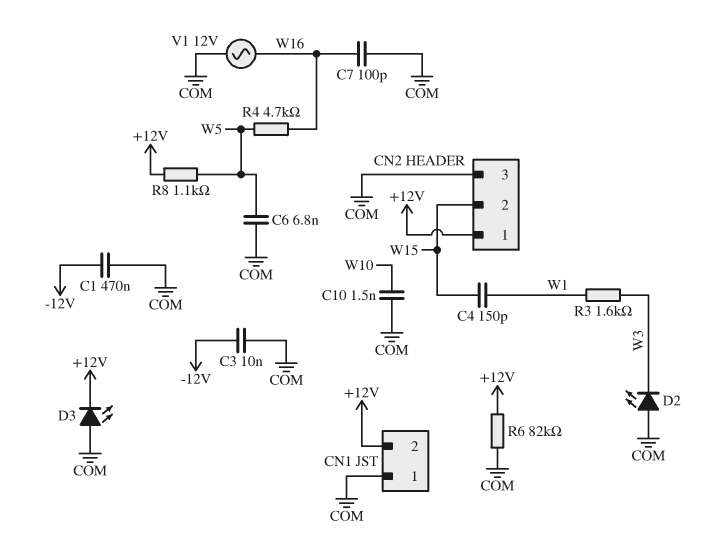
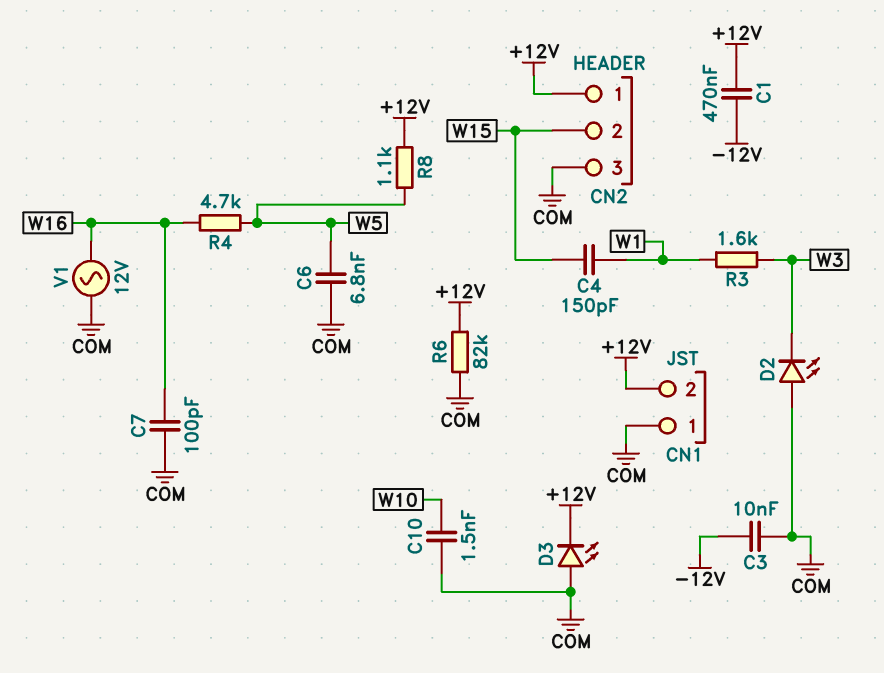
C1: 470nF (-12V, COM) -> 470nF (+12V, -12V)

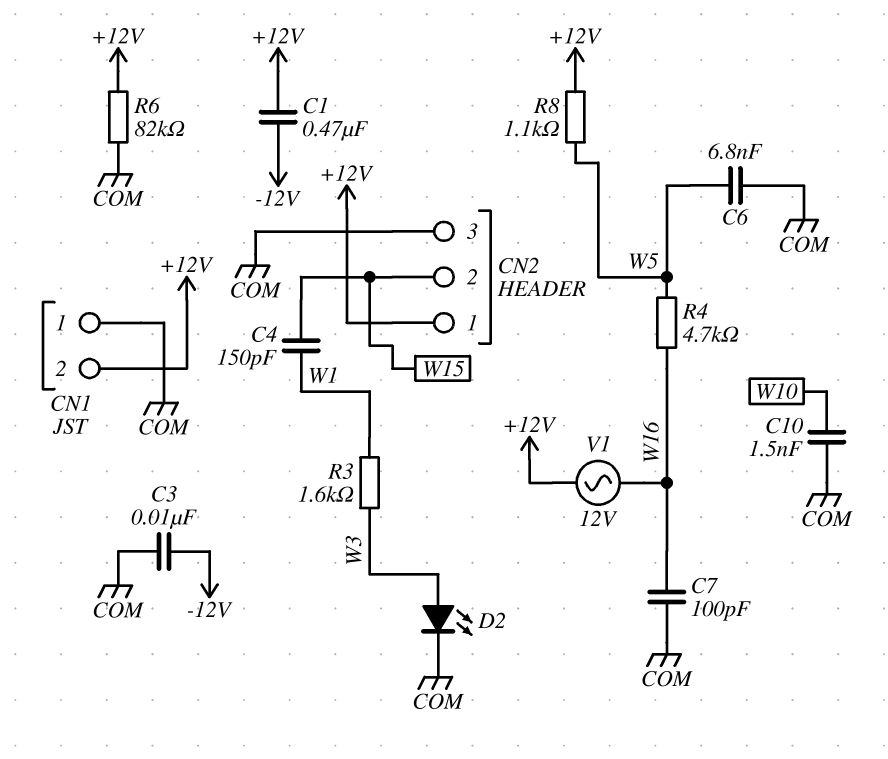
D2: LED (A COM, K W3) -> LED (A W3, K COM)
D3: LED (A COM, K +12V) -> none
V1: AC 12V (COM, W16) -> AC 12V (+12V, W16)

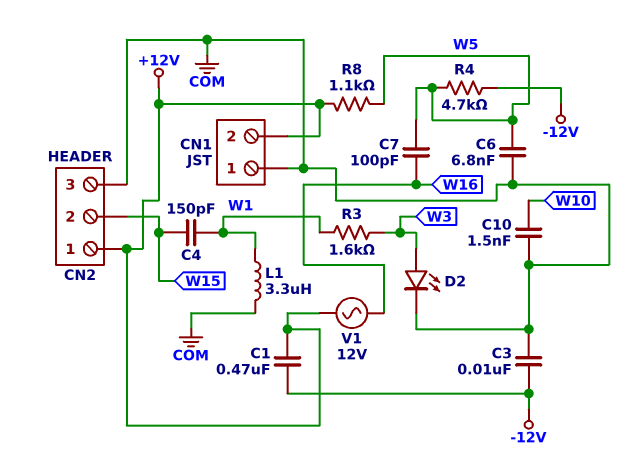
C7: 100pF (COM, W16) -> 100pF (W5, W16)
L1: none -> 3.3uH (COM, W1)
R4: 4.7k (W5, W16) -> 4.7k (-12V, W5)
R6: 82k (+12V, COM) -> none

